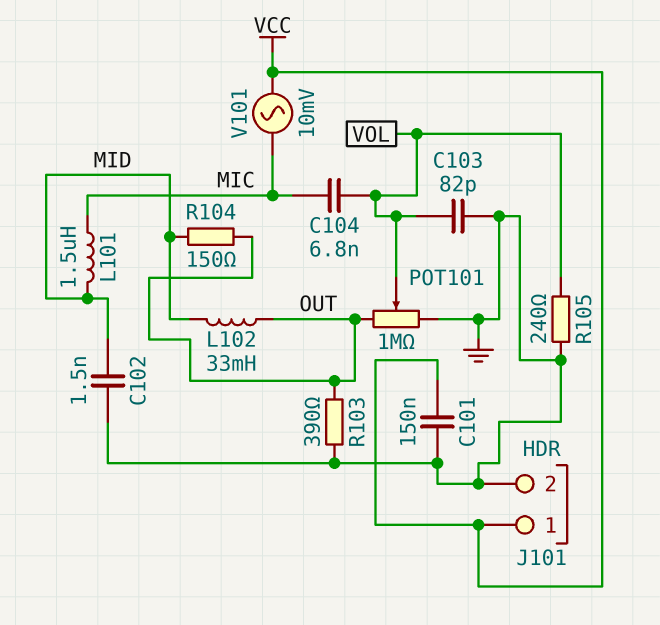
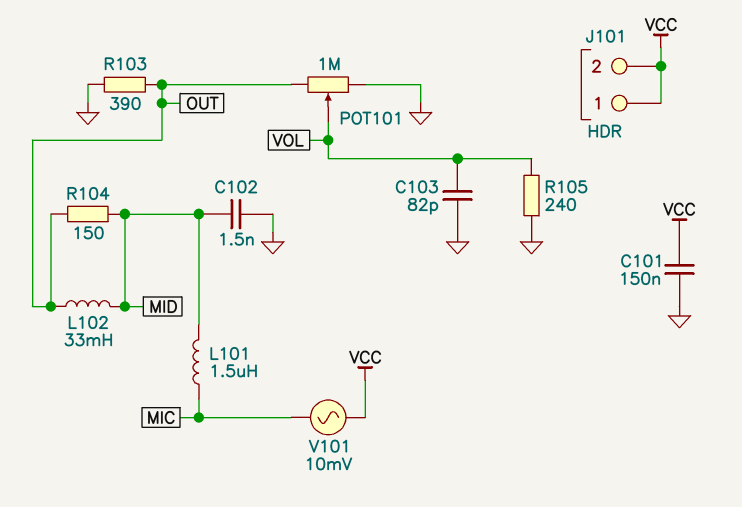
C104: 6.8nF (MIC, VOL) -> none
J101 pin 2: GND -> VCC

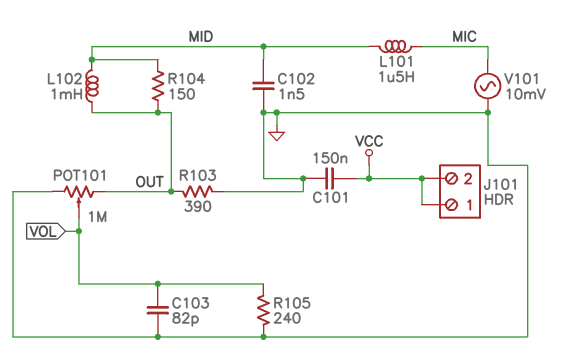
L102: 33mH (MID, OUT) -> 1mH (MID, OUT)
V101: AC 10mV (MIC, VCC) -> AC 10mV (GND, MIC)

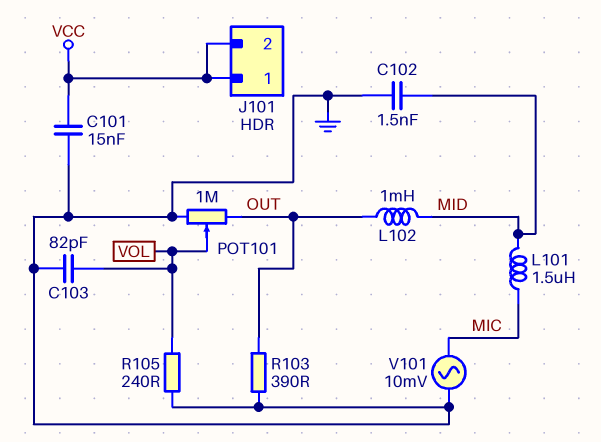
C101: 150nF (GND, VCC) -> 15nF (GND, VCC)
R104: 150 (MID, OUT) -> none

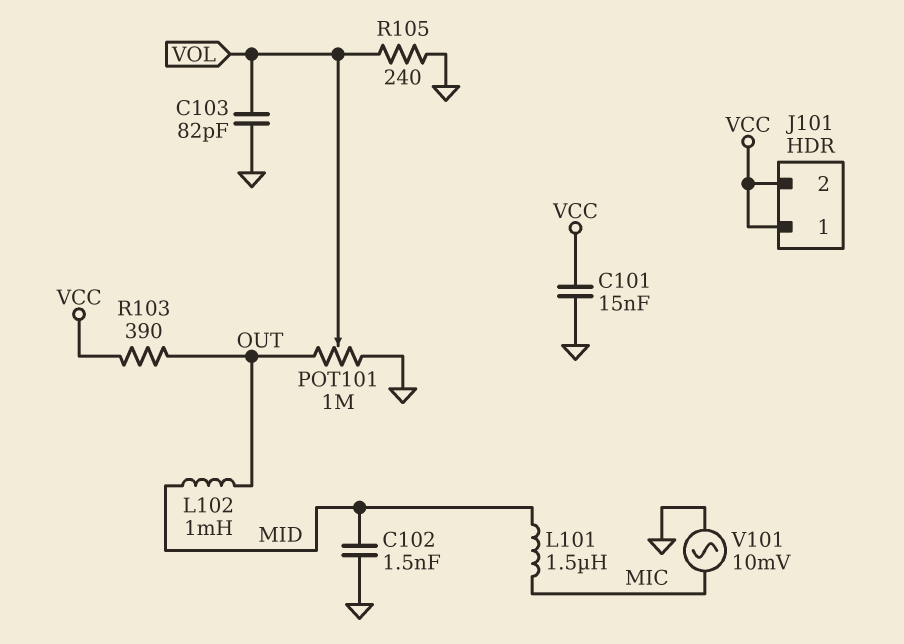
R103: 390 (GND, OUT) -> 390 (OUT, VCC)

